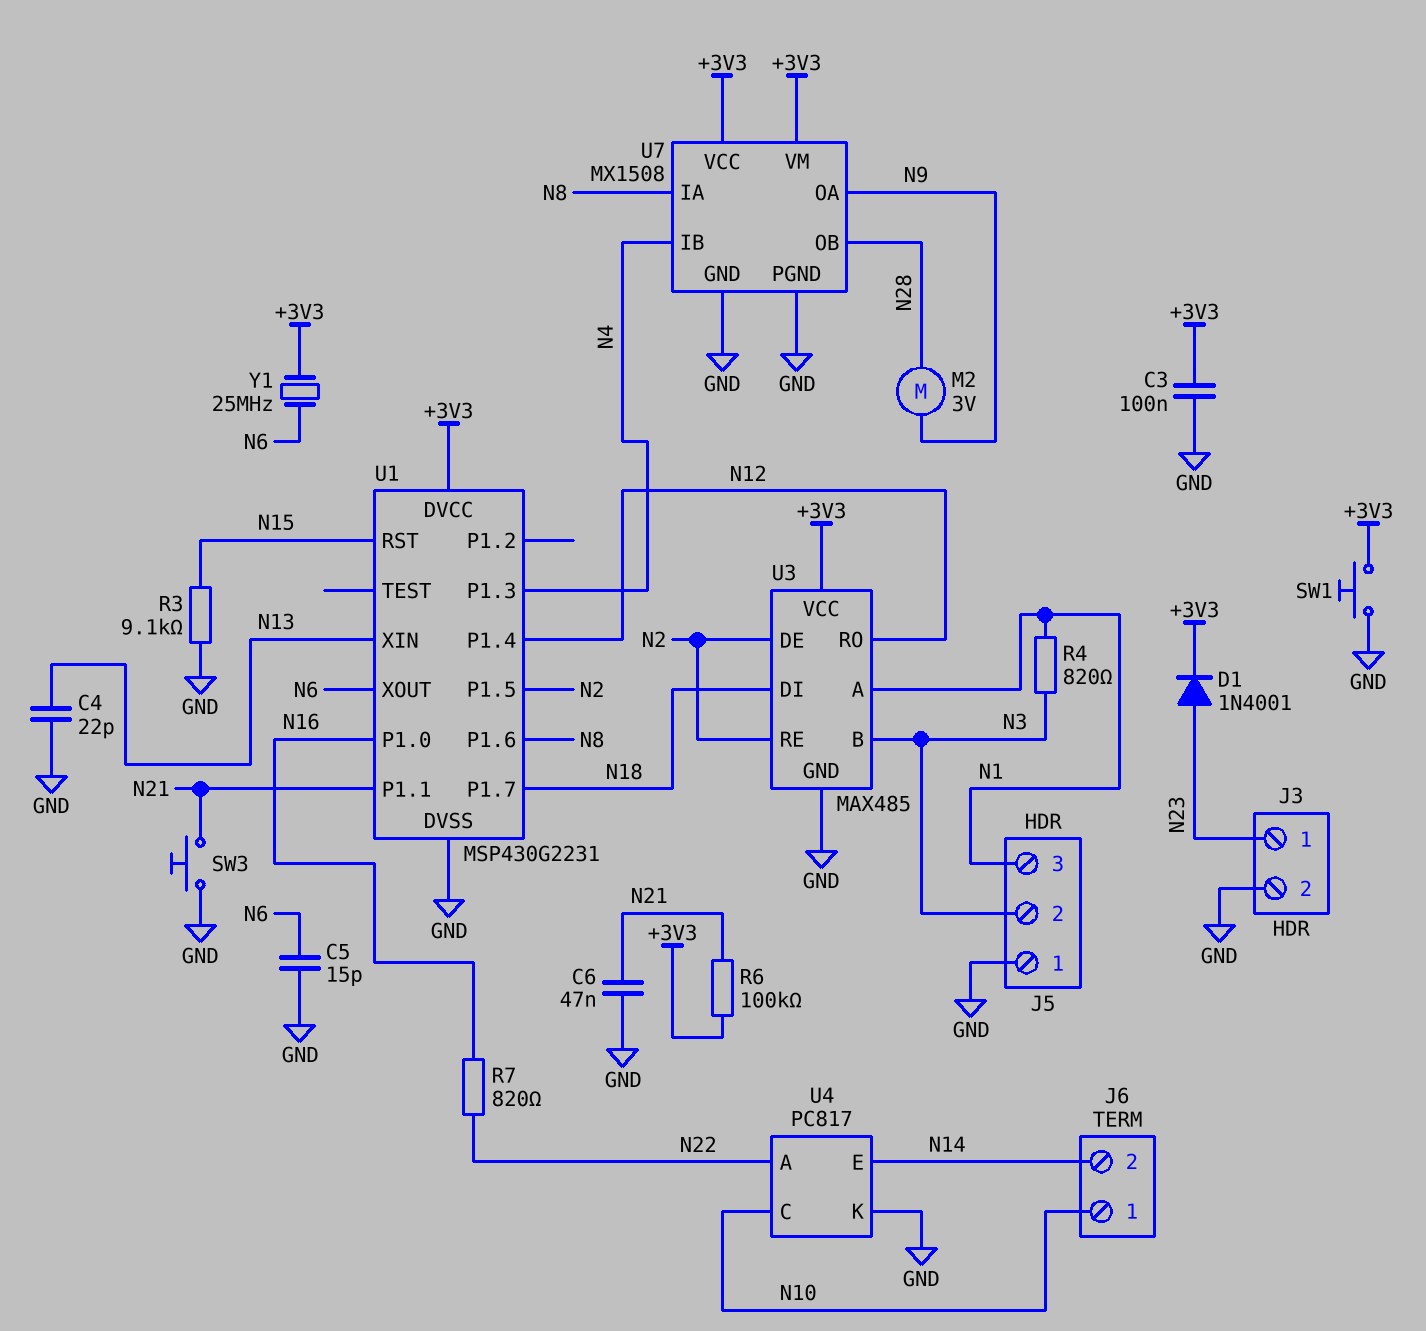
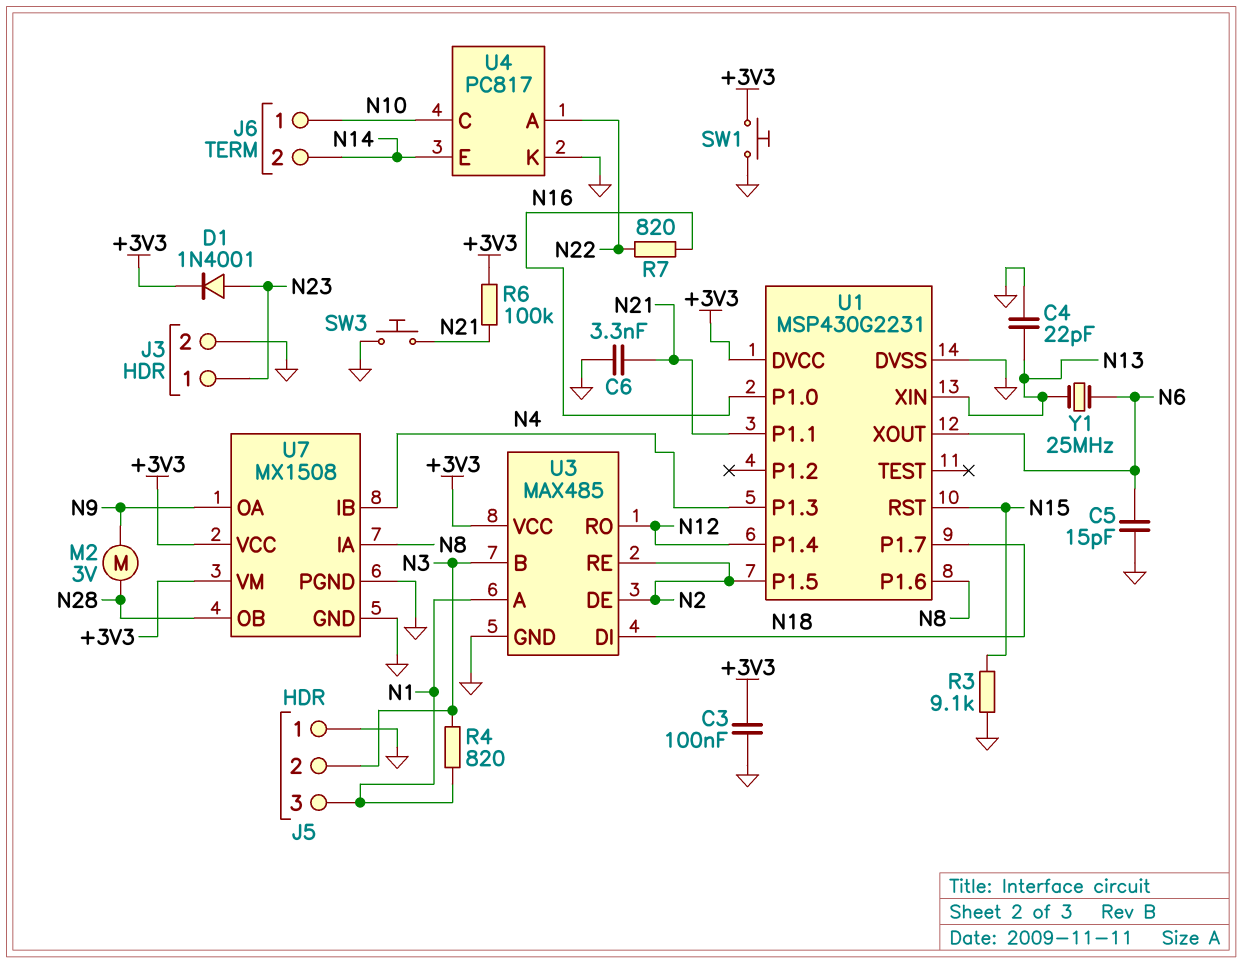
C6: 47nF (GND, N21) -> 3.3nF (GND, N21)
Y1: 25MHz (+3V3, N6) -> 25MHz (N6, N13)

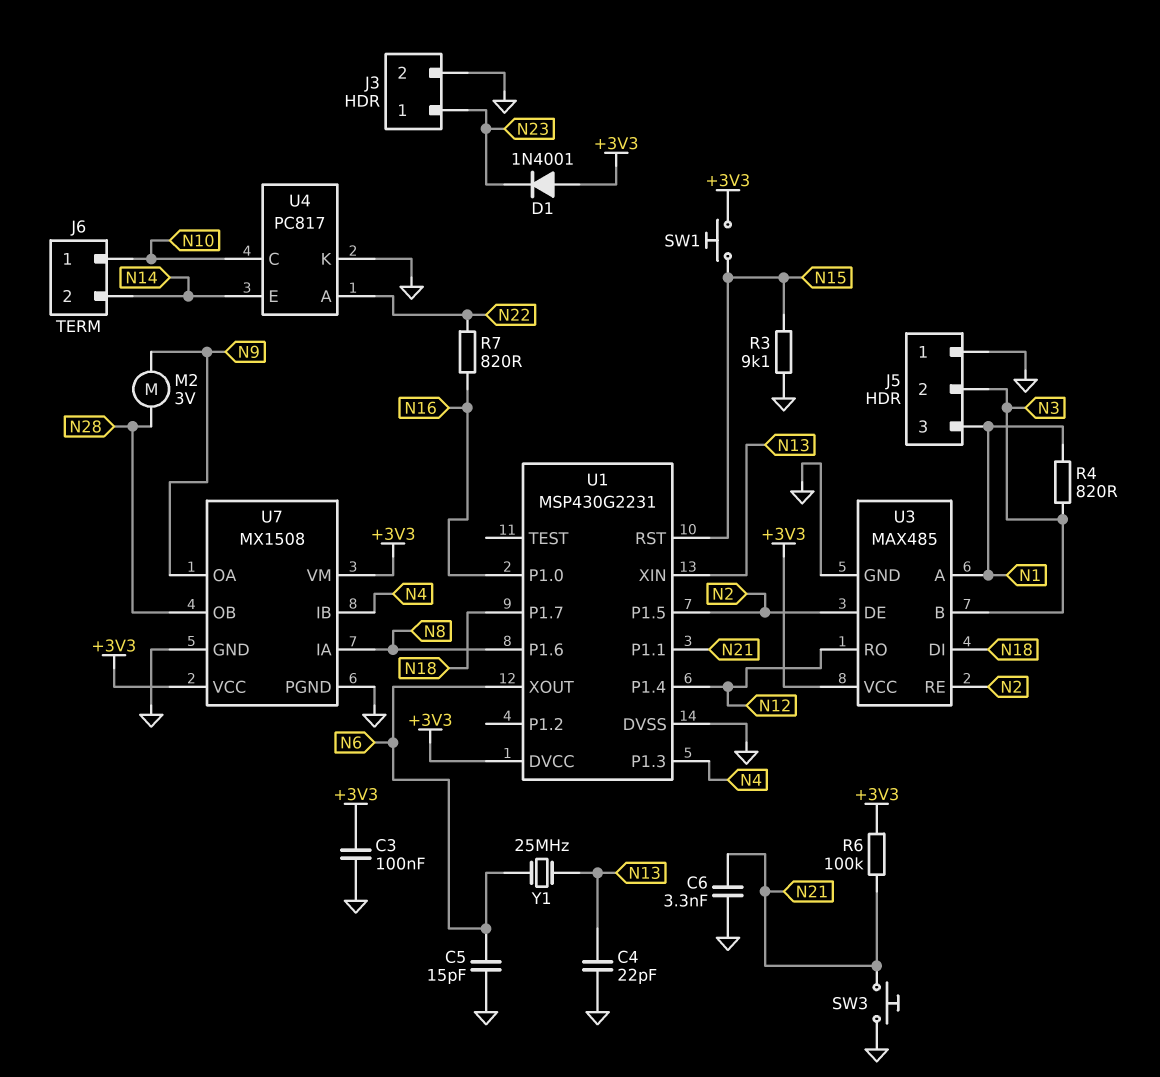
D1: diode 1N4001 (A N23, K +3V3) -> diode 1N4001 (A +3V3, K N23)
SW1: button (+3V3, GND) -> button (+3V3, N15)

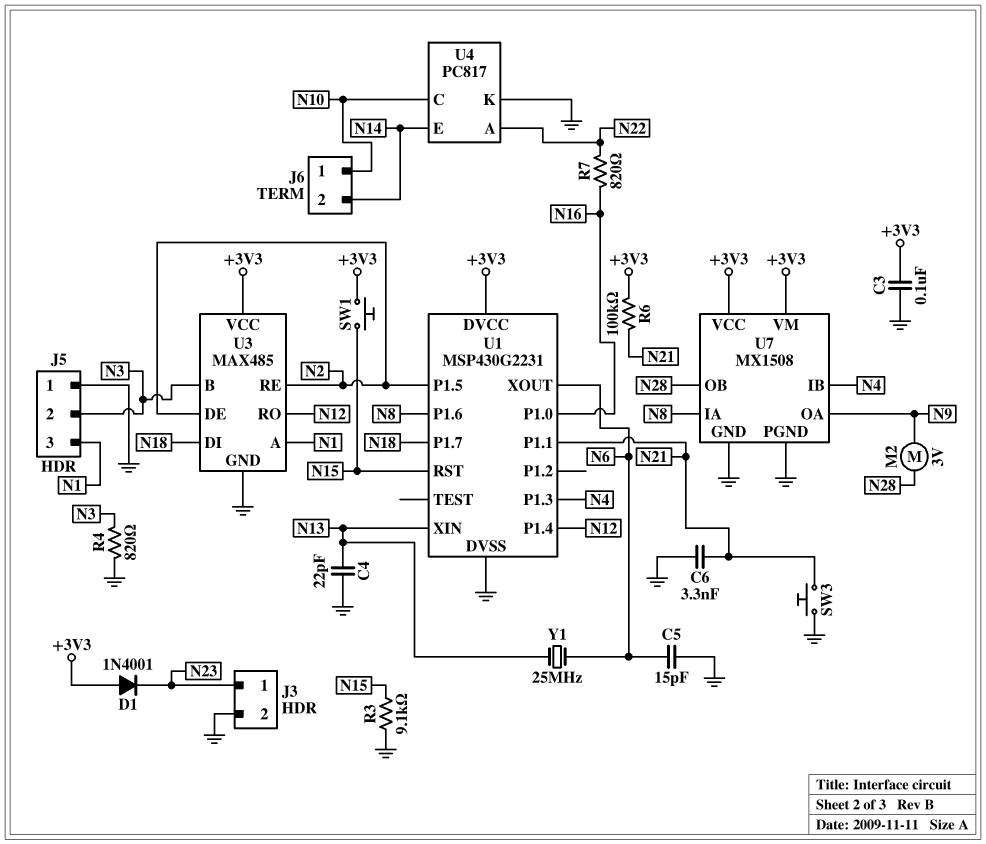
R4: 820 (N1, N3) -> 820 (GND, N3)

